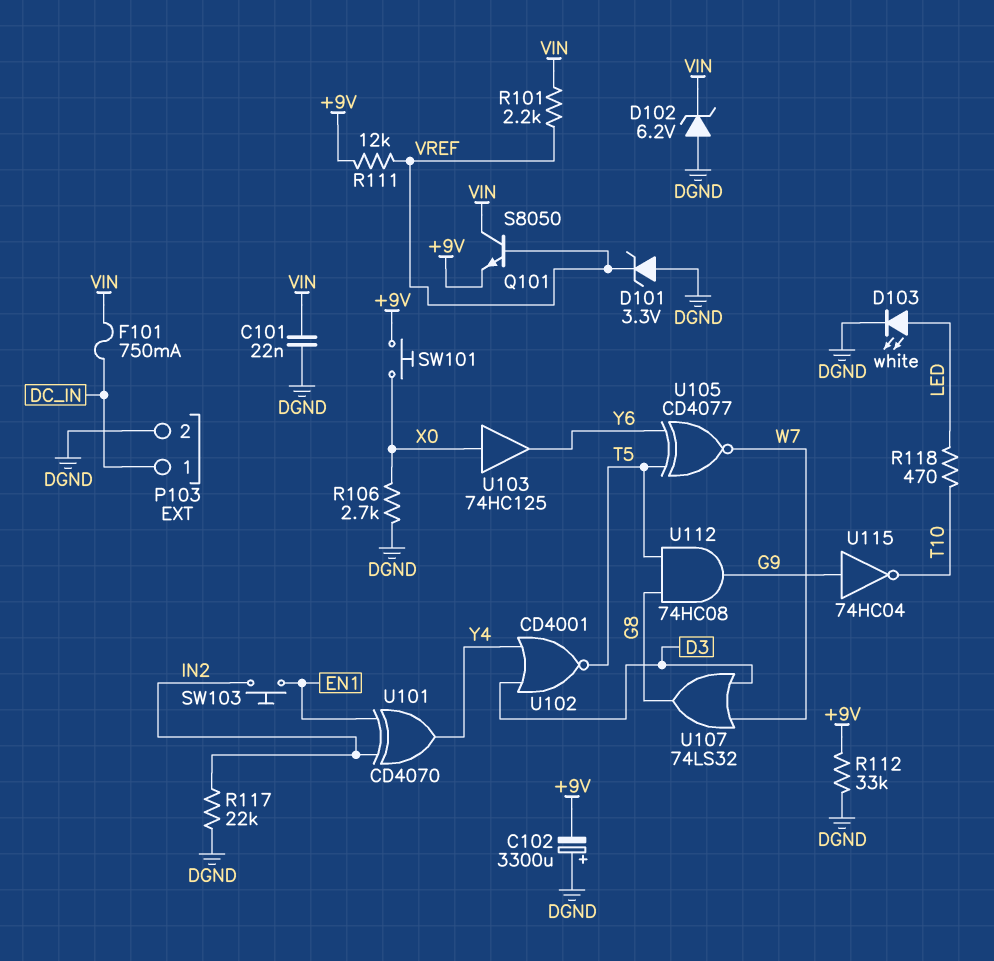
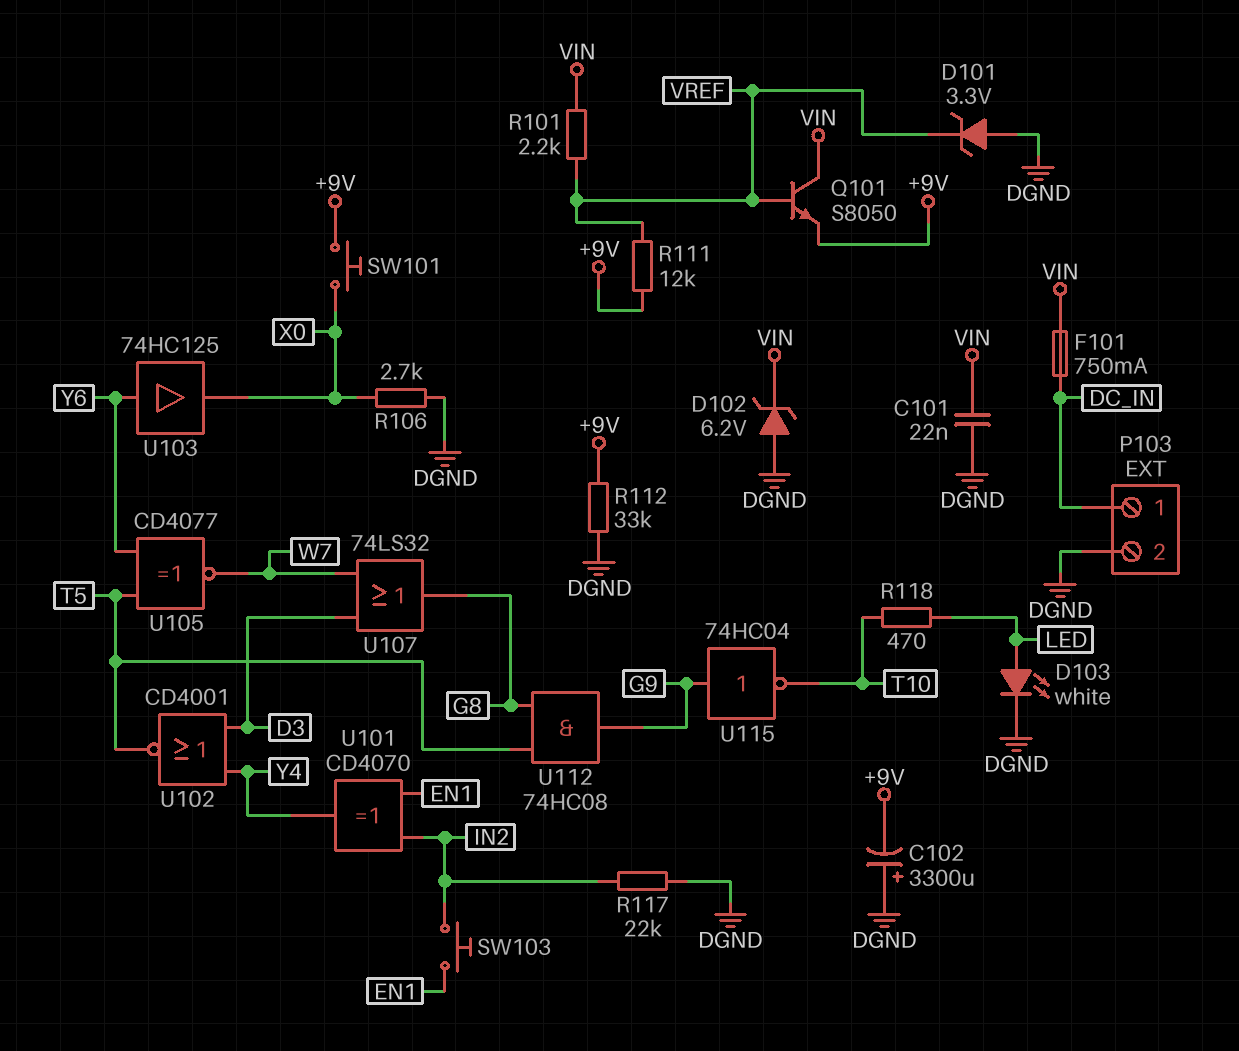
U103: buffer 74HC125 (in X0, out Y6) -> buffer 74HC125 (in Y6, out X0)

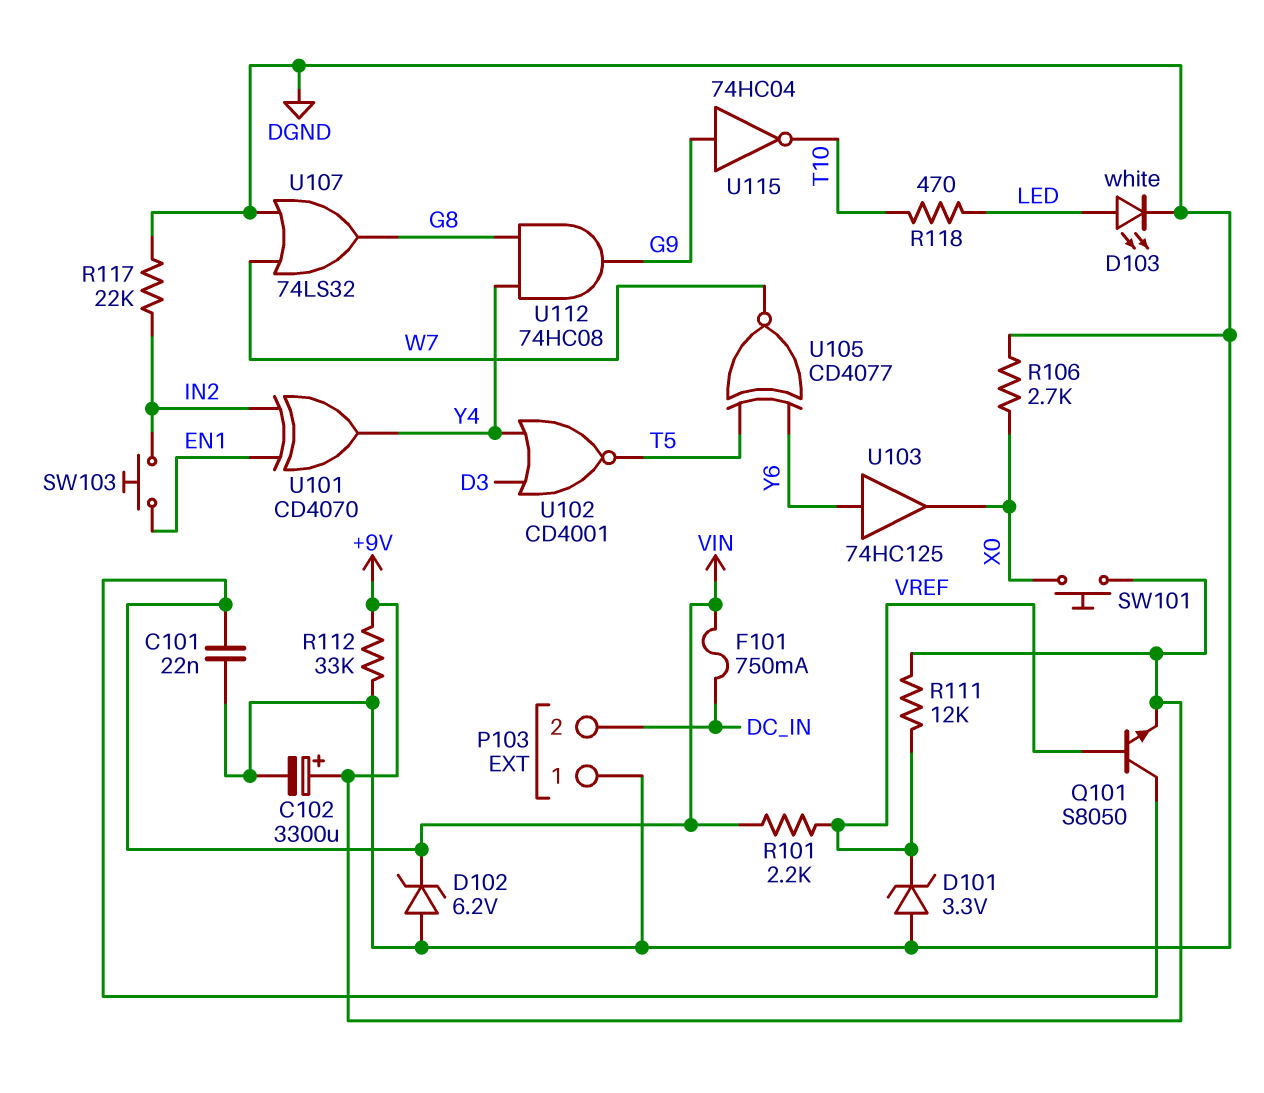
C102: 3300uF (plus DGND, minus +9V) -> 3300uF (plus +9V, minus DGND)
P103 pin 1: DC_IN -> DGND
P103 pin 2: DGND -> DC_IN
U107: OR 74LS32 (in D3, in W7, out G8) -> OR 74LS32 (in DGND, in W7, out G8)
U112: AND 74HC08 (in G8, in T5, out G9) -> AND 74HC08 (in G8, in Y4, out G9)

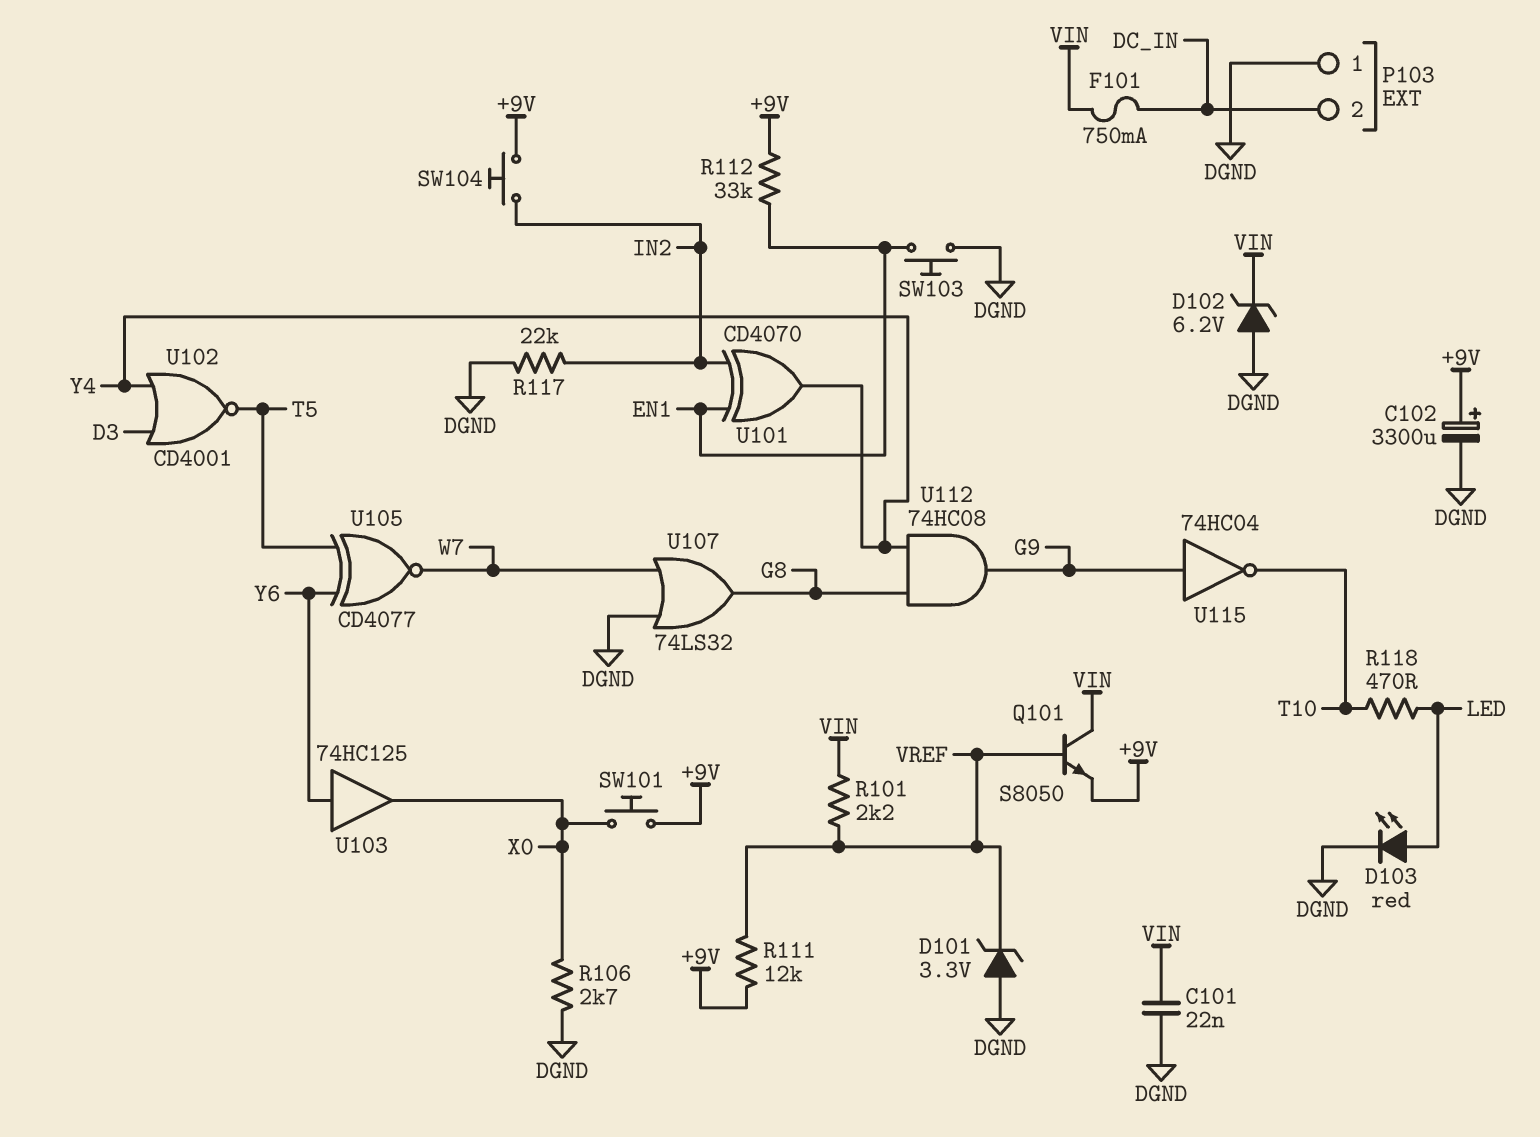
D103: LED white (A LED, K DGND) -> LED red (A LED, K DGND)
R112: 33k (+9V, DGND) -> 33k (+9V, EN1)
SW103: button (EN1, IN2) -> button (DGND, EN1)
SW104: none -> button (+9V, IN2)

